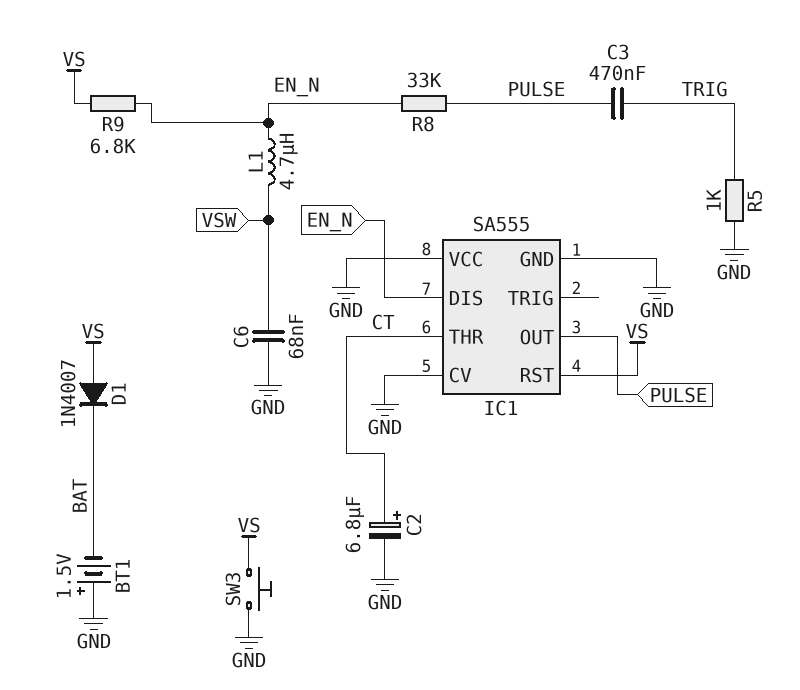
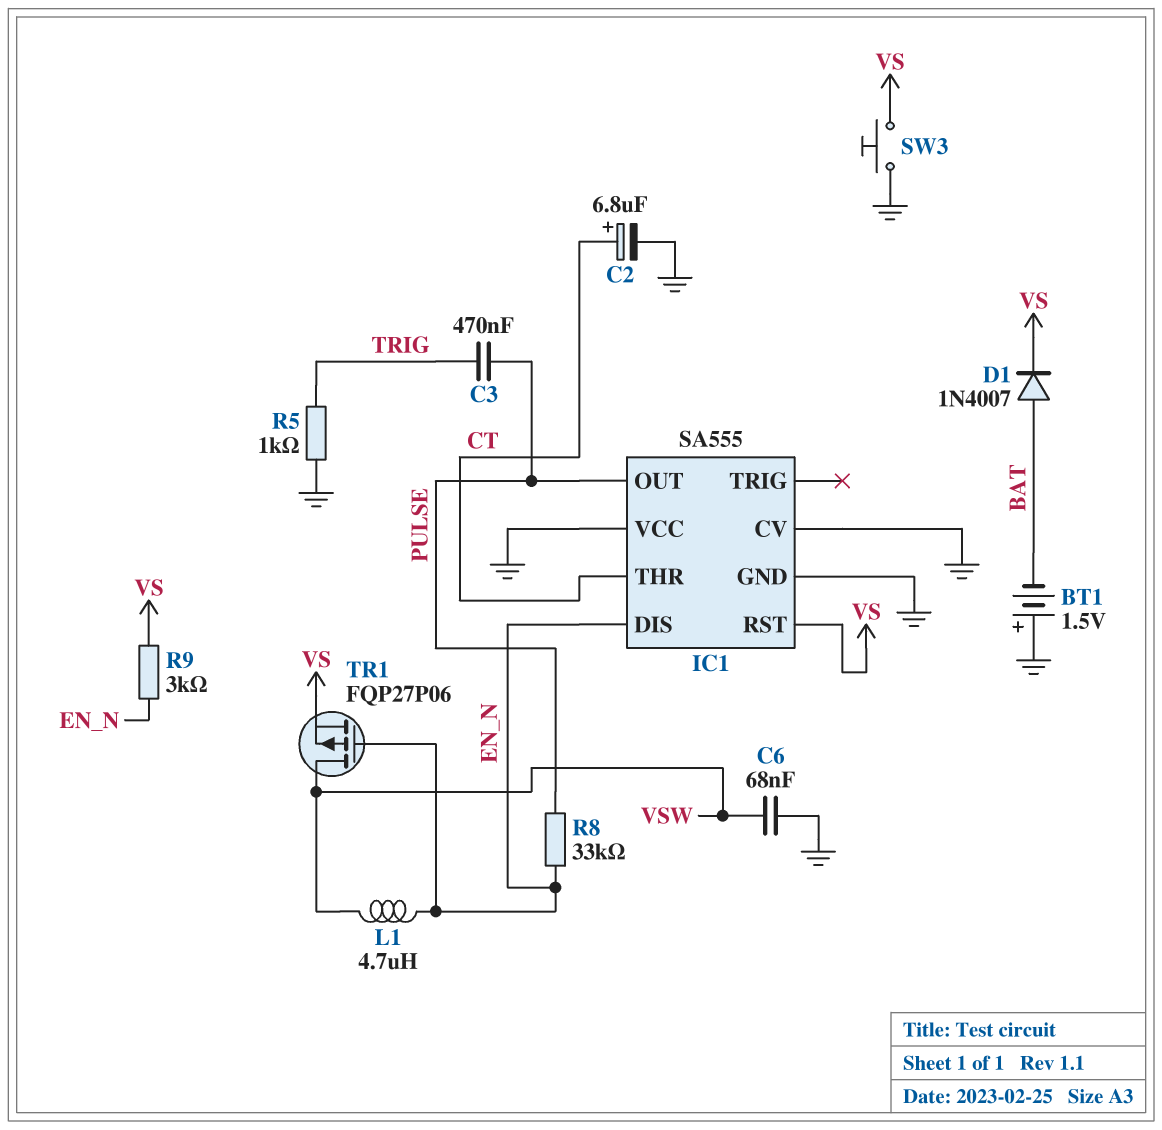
D1: diode 1N4007 (A VS, K BAT) -> diode 1N4007 (A BAT, K VS)
R9: 6.8k (EN_N, VS) -> 3k (EN_N, VS)
TR1: none -> PMOS FQP27P06 (G EN_N, D VSW, S VS)

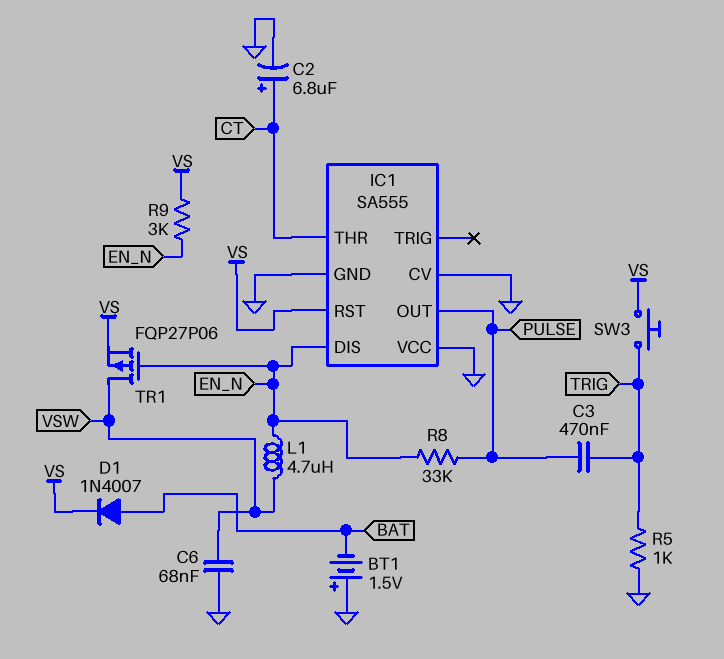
SW3: button (GND, VS) -> button (TRIG, VS)

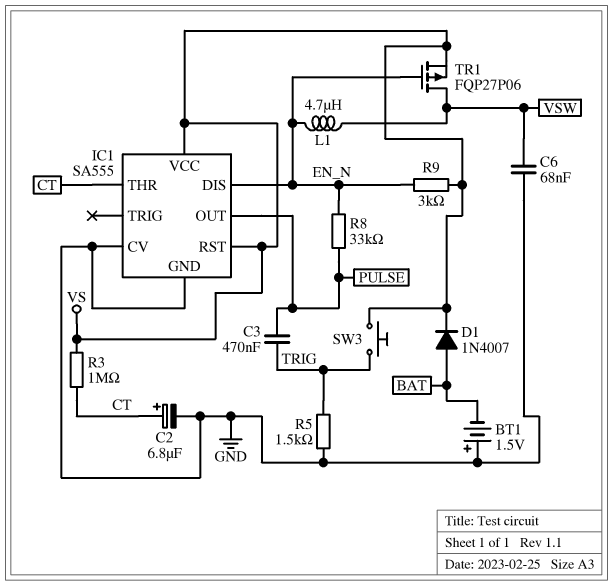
IC1 pin VCC: GND -> VS
R3: none -> 1M (CT, VS)
R5: 1k (GND, TRIG) -> 1.5k (GND, TRIG)

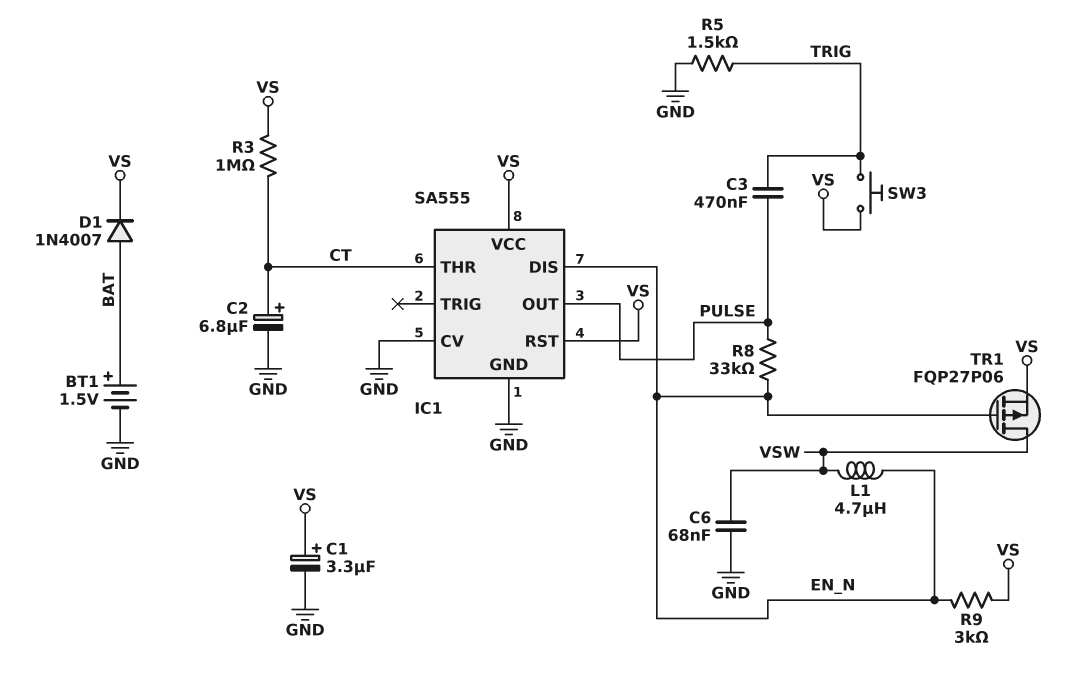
BT1: 1.5V (plus GND, minus BAT) -> 1.5V (plus BAT, minus GND)
C1: none -> 3.3uF (plus VS, minus GND)

